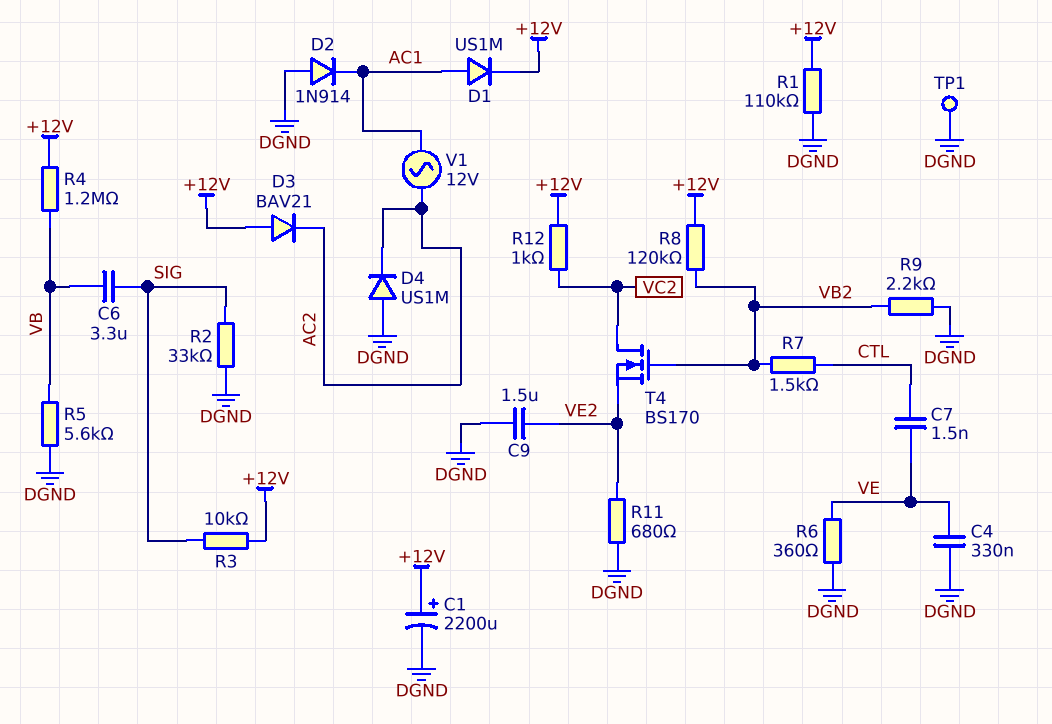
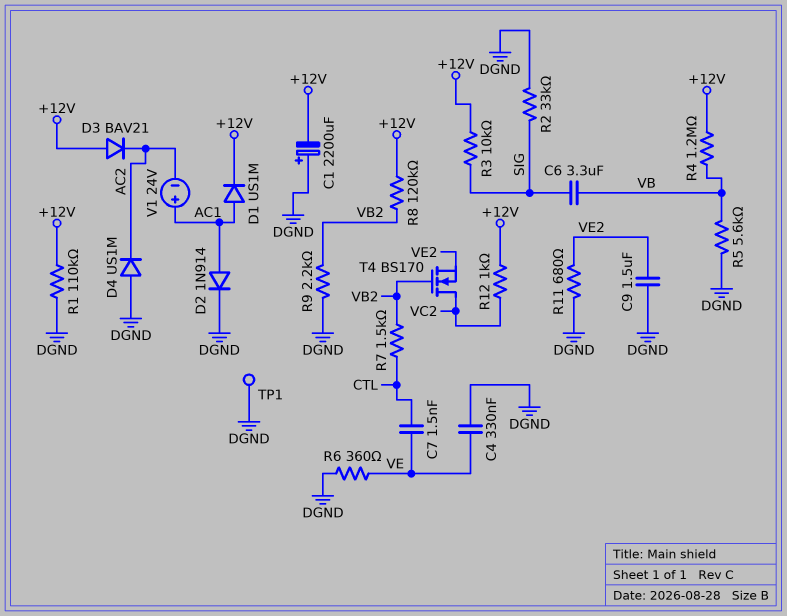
C1: 2200uF (plus +12V, minus DGND) -> 2200uF (plus DGND, minus +12V)
D2: diode 1N914 (A DGND, K AC1) -> diode 1N914 (A AC1, K DGND)
V1: AC 12V (AC1, AC2) -> 24V (plus AC1, minus AC2)

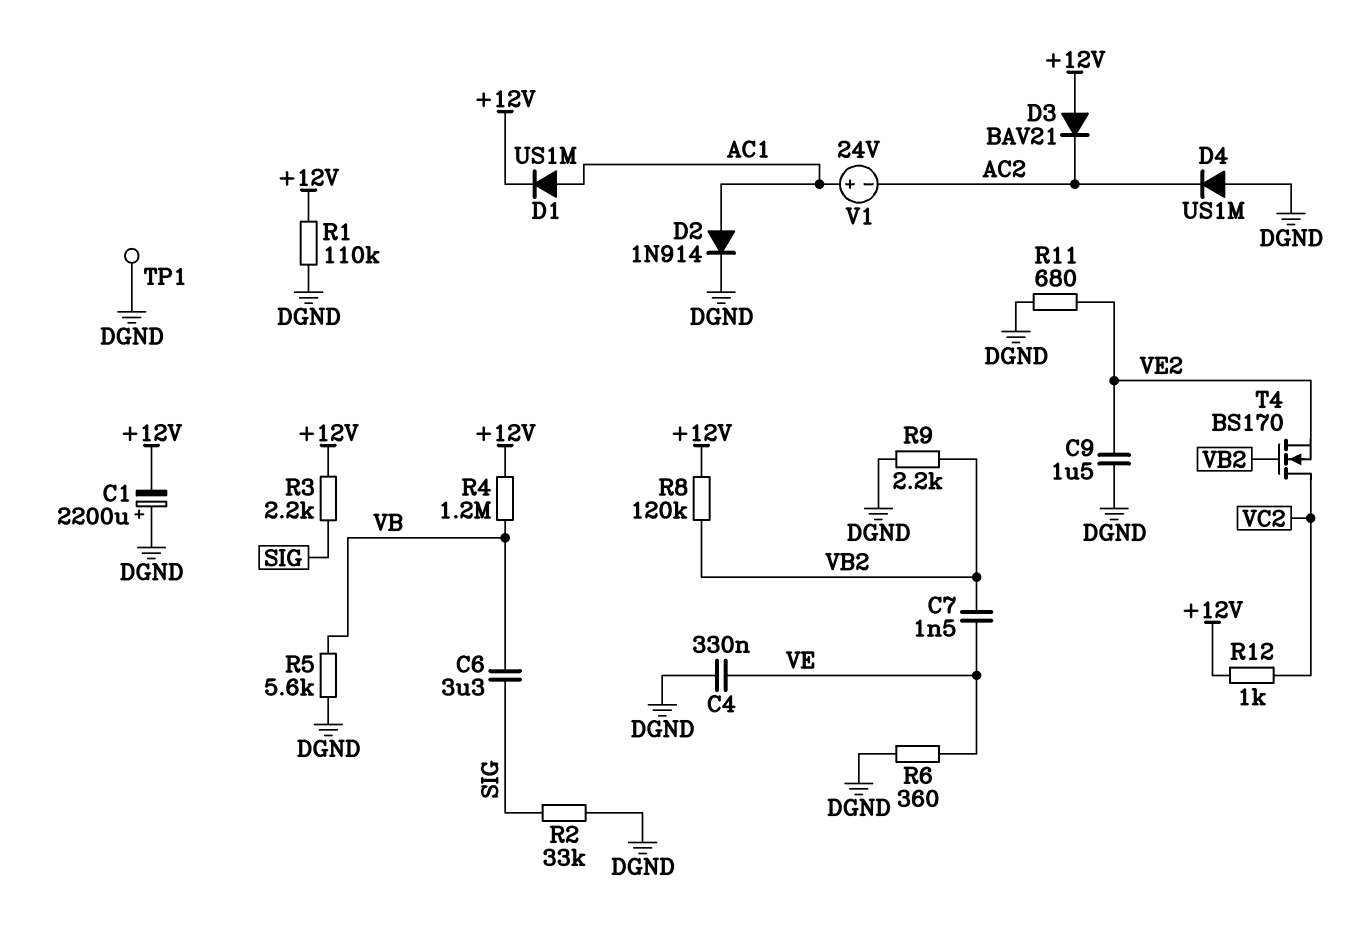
C7: 1.5nF (CTL, VE) -> 1.5nF (VB2, VE)
R3: 10k (+12V, SIG) -> 2.2k (+12V, SIG)
R7: 1.5k (CTL, VB2) -> none

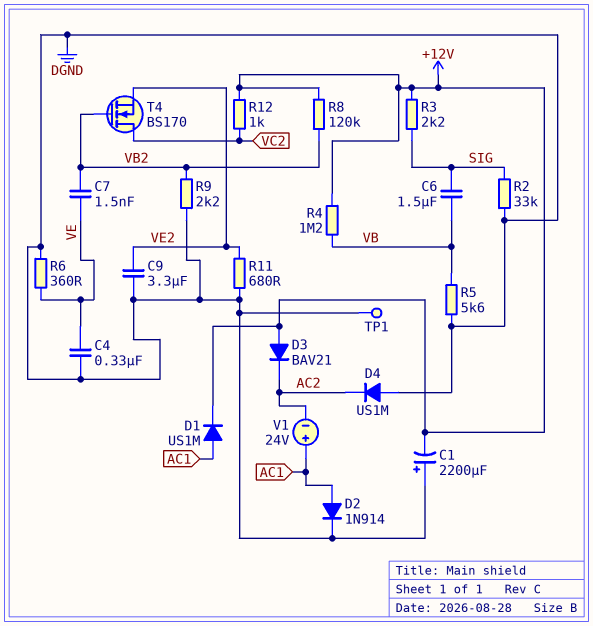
C6: 3.3uF (SIG, VB) -> 1.5uF (SIG, VB)
C9: 1.5uF (DGND, VE2) -> 3.3uF (DGND, VE2)
R1: 110k (+12V, DGND) -> none

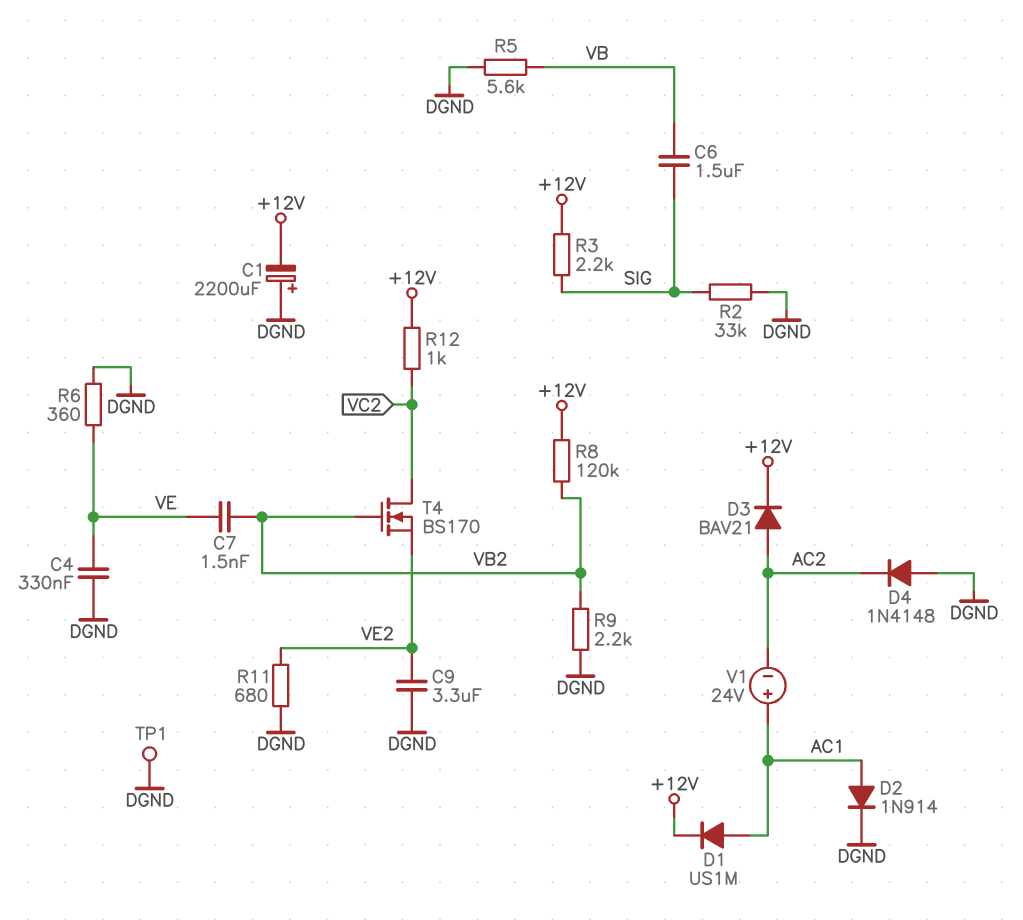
D3: diode BAV21 (A +12V, K AC2) -> diode BAV21 (A AC2, K +12V)
D4: diode US1M (A DGND, K AC2) -> diode 1N4148 (A DGND, K AC2)
R4: 1.2M (+12V, VB) -> none

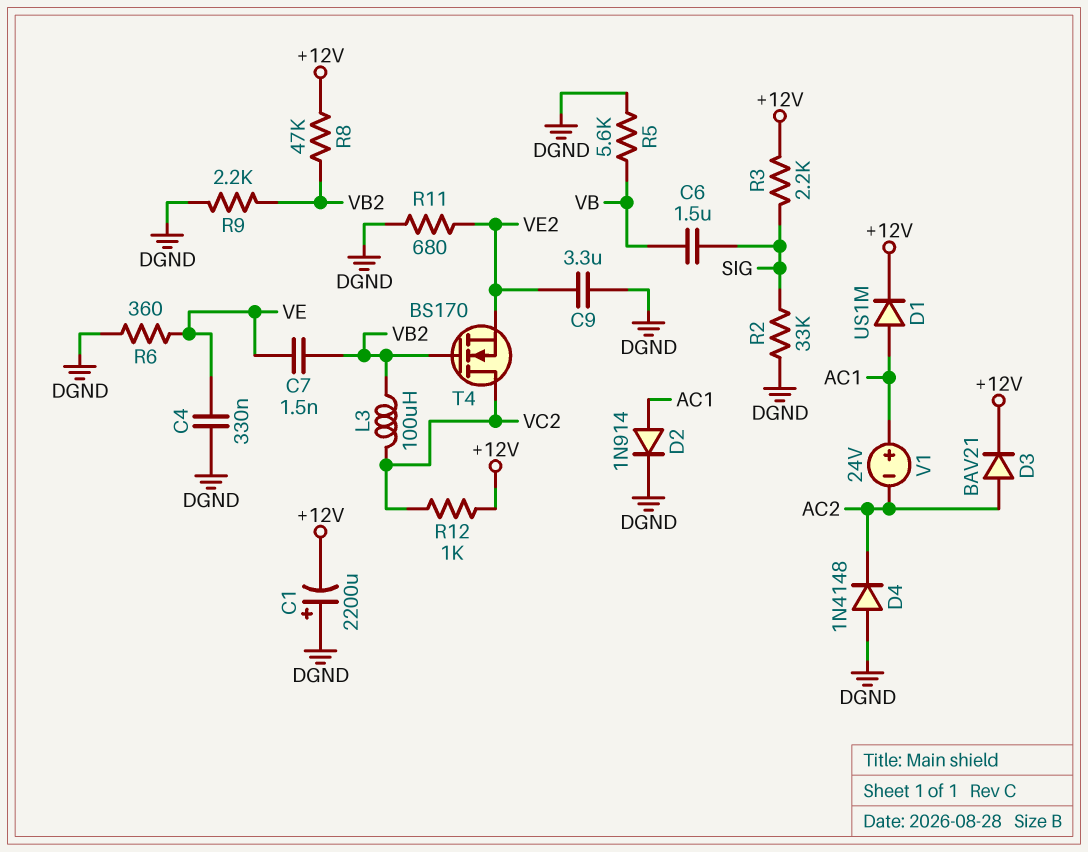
L3: none -> 100uH (VB2, VC2)
R8: 120k (+12V, VB2) -> 47k (+12V, VB2)
TP1: test point (DGND) -> none

